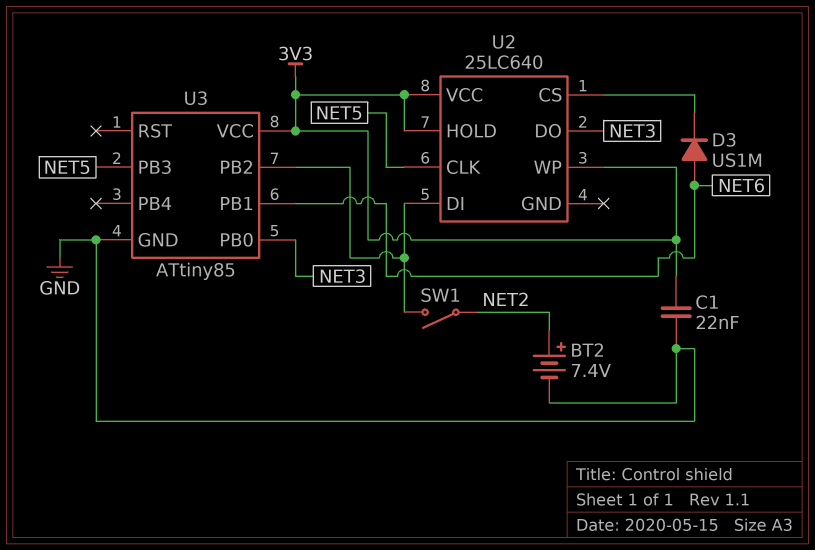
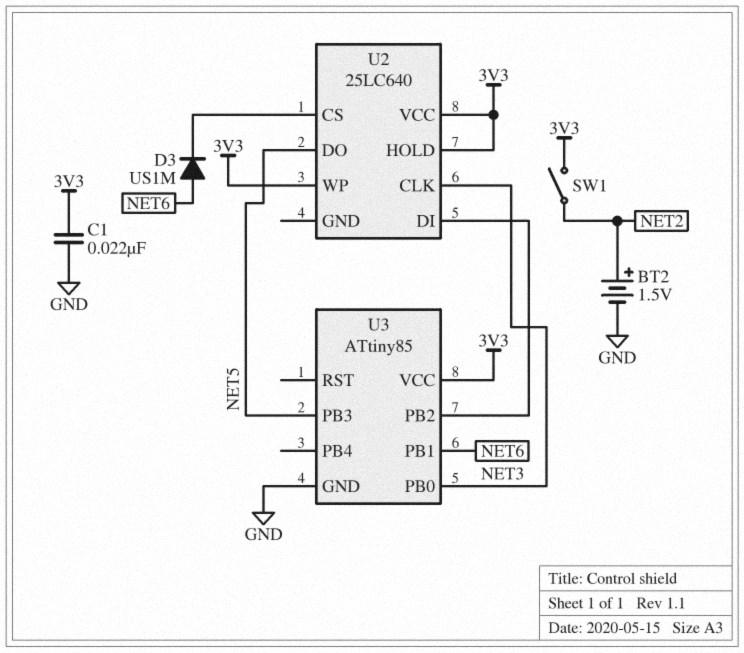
BT2: 7.4V (plus NET2, minus GND) -> 1.5V (plus NET2, minus GND)
SW1: switch (NET2, U2/DI) -> switch (3V3, NET2)
U2 pin CLK: NET5 -> NET3
U2 pin DO: NET3 -> NET5

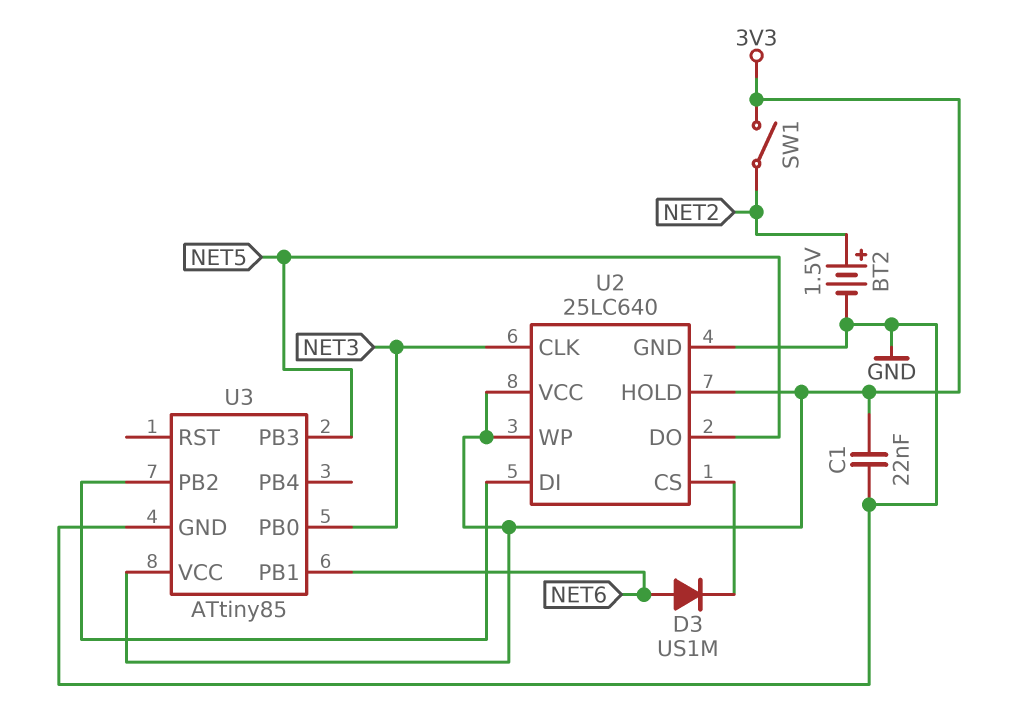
U2 pin GND: none -> GND

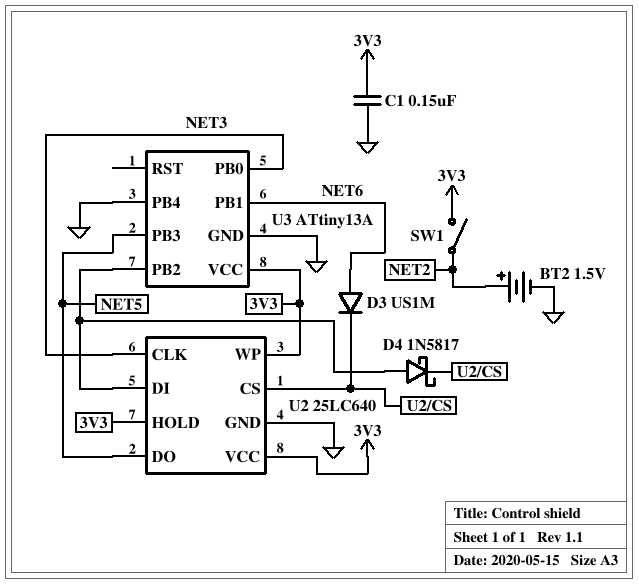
C1: 22nF (3V3, GND) -> 150nF (3V3, GND)
D4: none -> schottky 1N5817 (A U2/DI, K U2/CS)
U3: ATtiny85 -> ATtiny13A
U3 pin PB4: none -> GND

